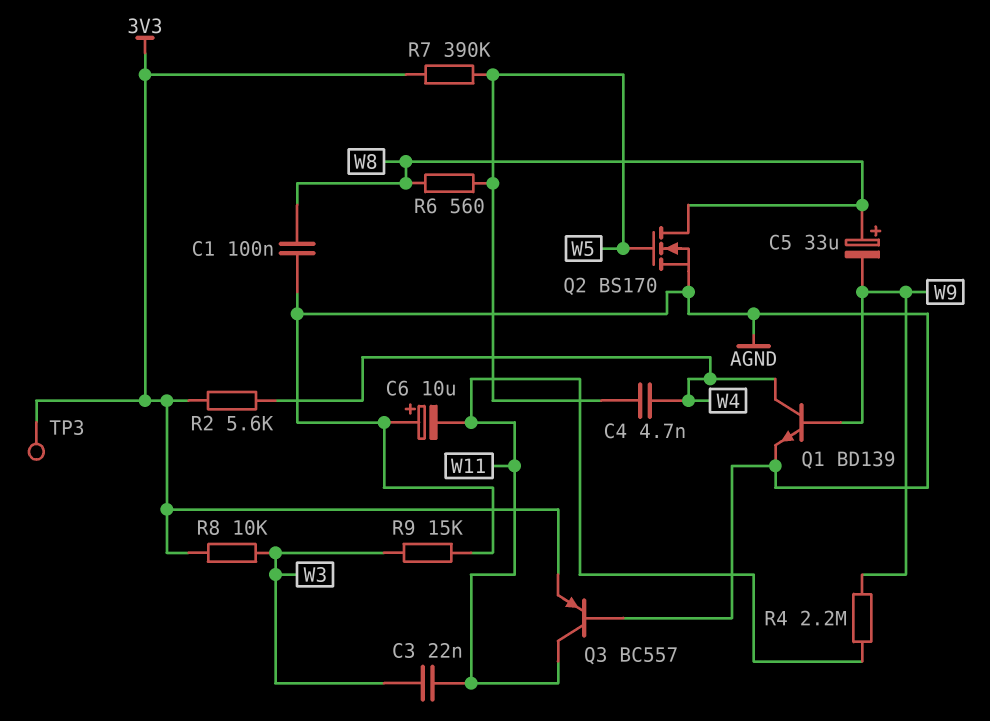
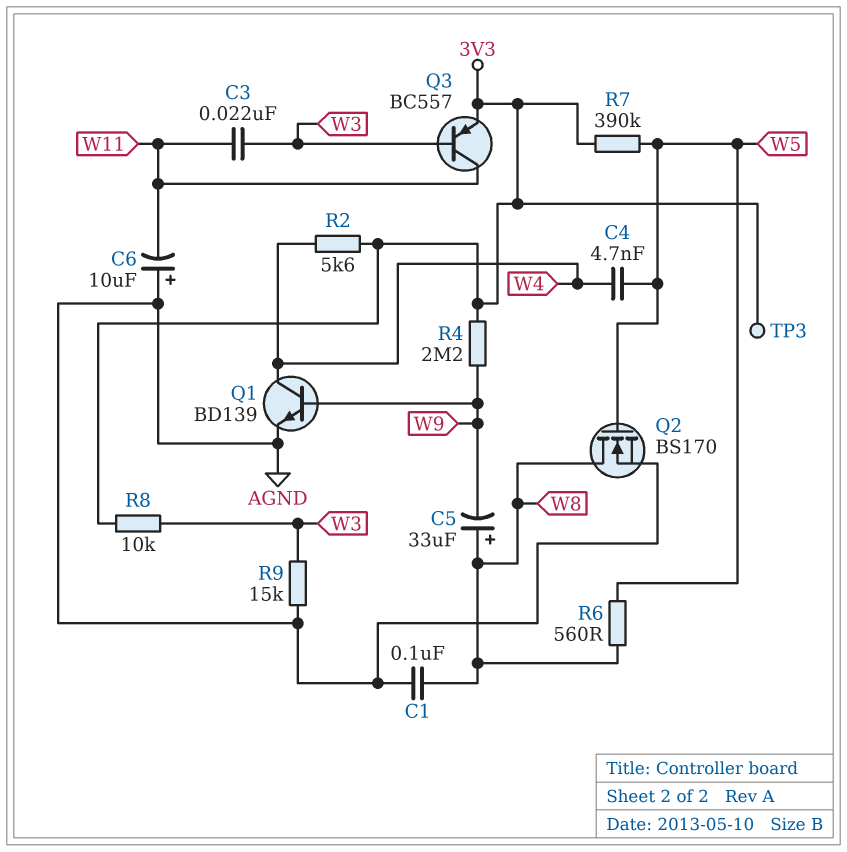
Q3: PNP BC557 (B AGND, C W11, E 3V3) -> PNP BC557 (B W3, C W11, E 3V3)
R4: 2.2M (W9, W11) -> 2.2M (3V3, W9)

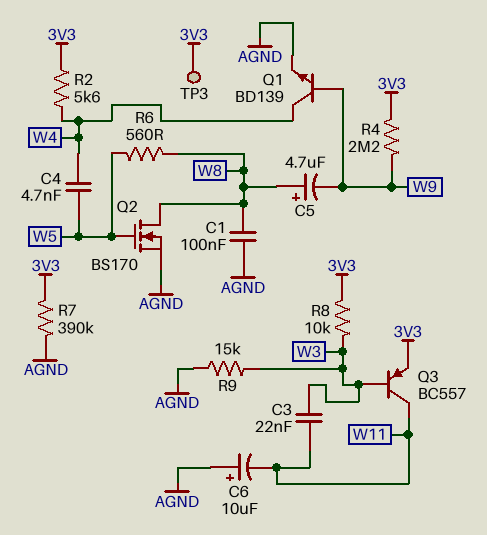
C5: 33uF (plus W8, minus W9) -> 4.7uF (plus W8, minus W9)
R7: 390k (3V3, W5) -> 390k (3V3, AGND)

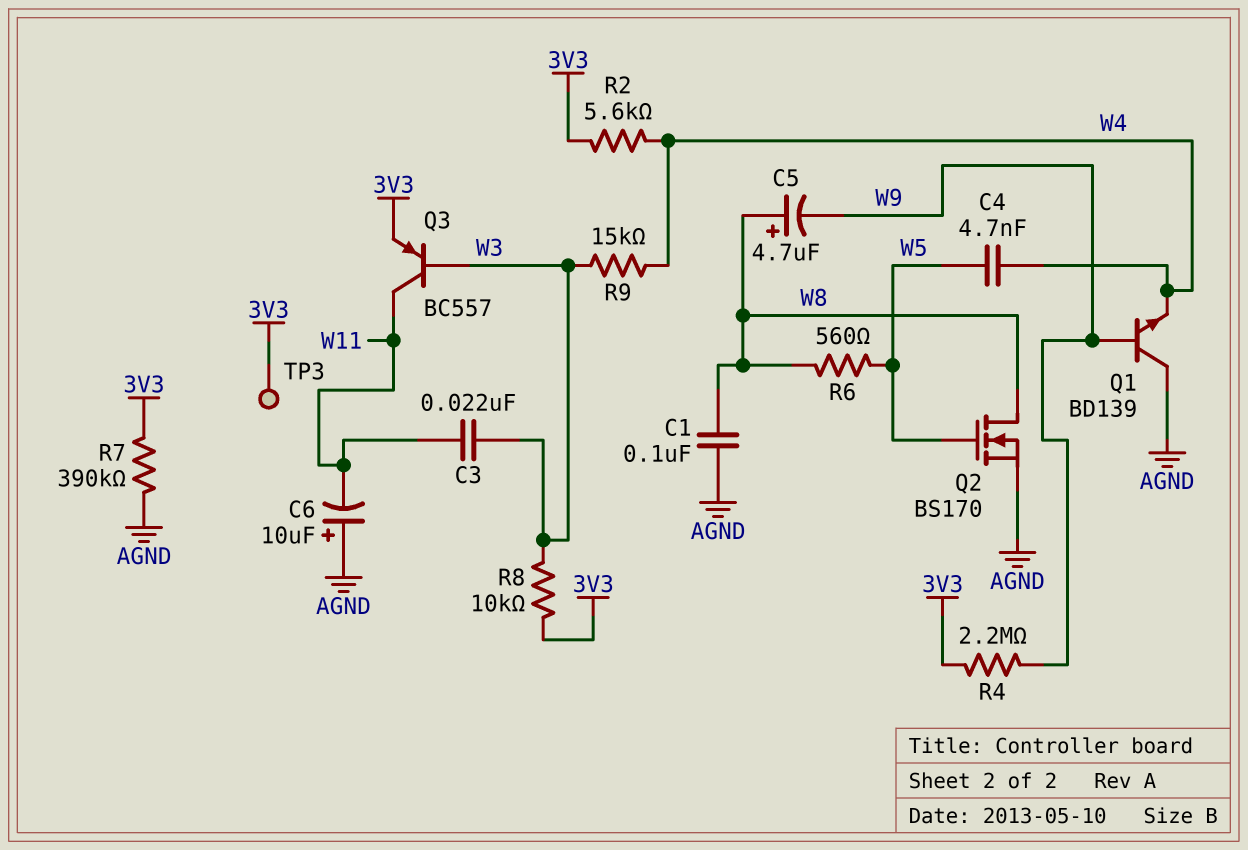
Q1: NPN BD139 (B W9, C W4, E AGND) -> NPN BD139 (B W9, C AGND, E W4)
R9: 15k (AGND, W3) -> 15k (W3, W4)

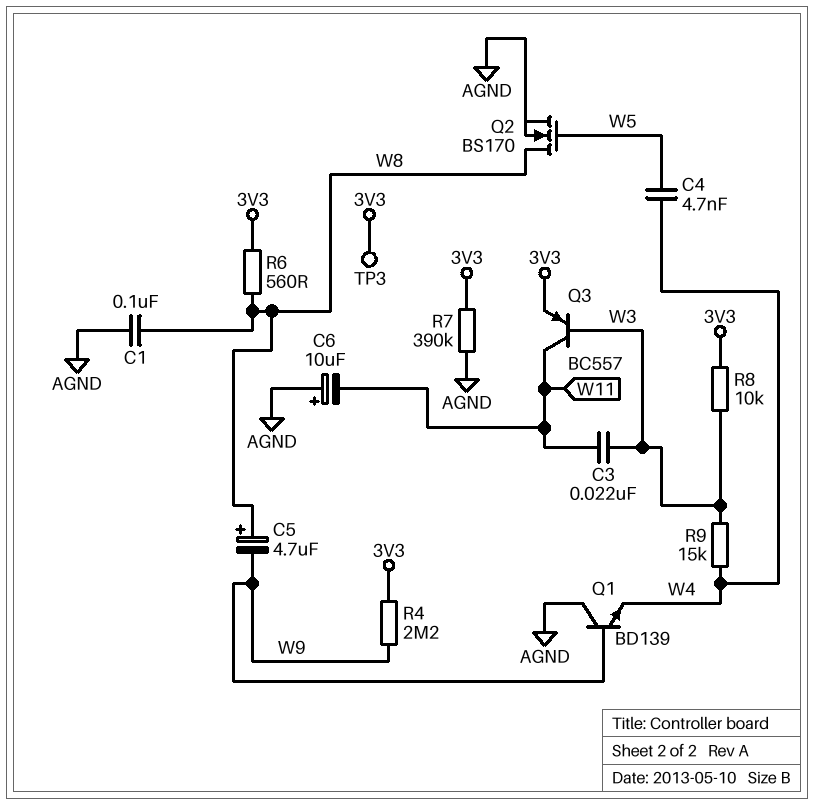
R2: 5.6k (3V3, W4) -> none
R6: 560 (W5, W8) -> 560 (3V3, W8)

